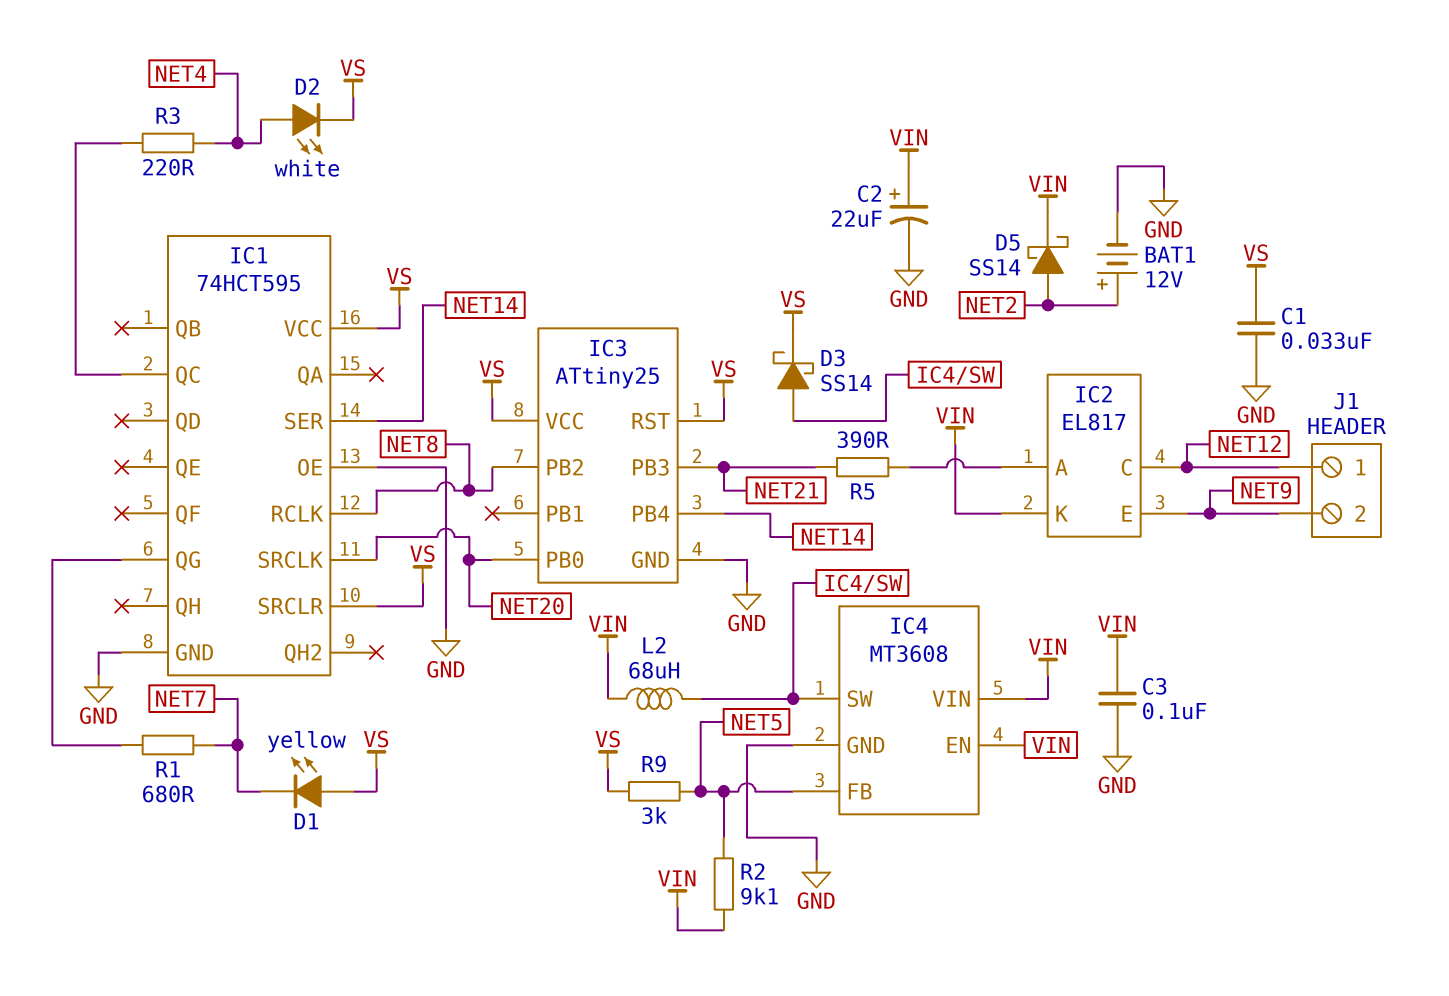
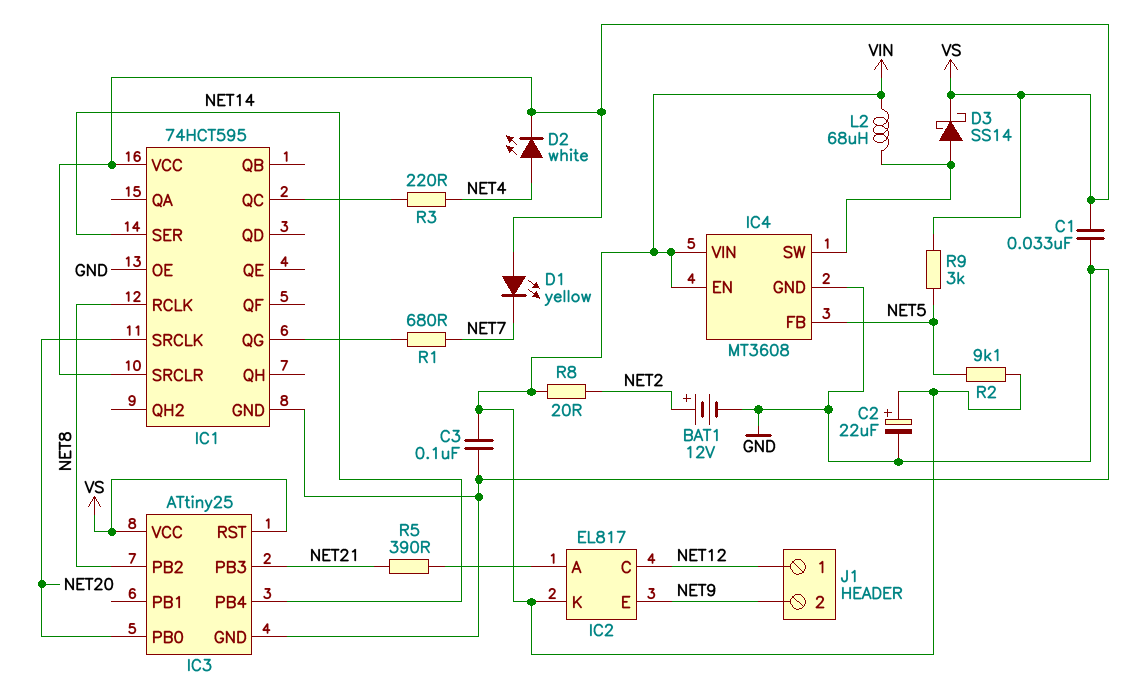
D5: schottky SS14 (A NET2, K VIN) -> none
R8: none -> 20 (NET2, VIN)

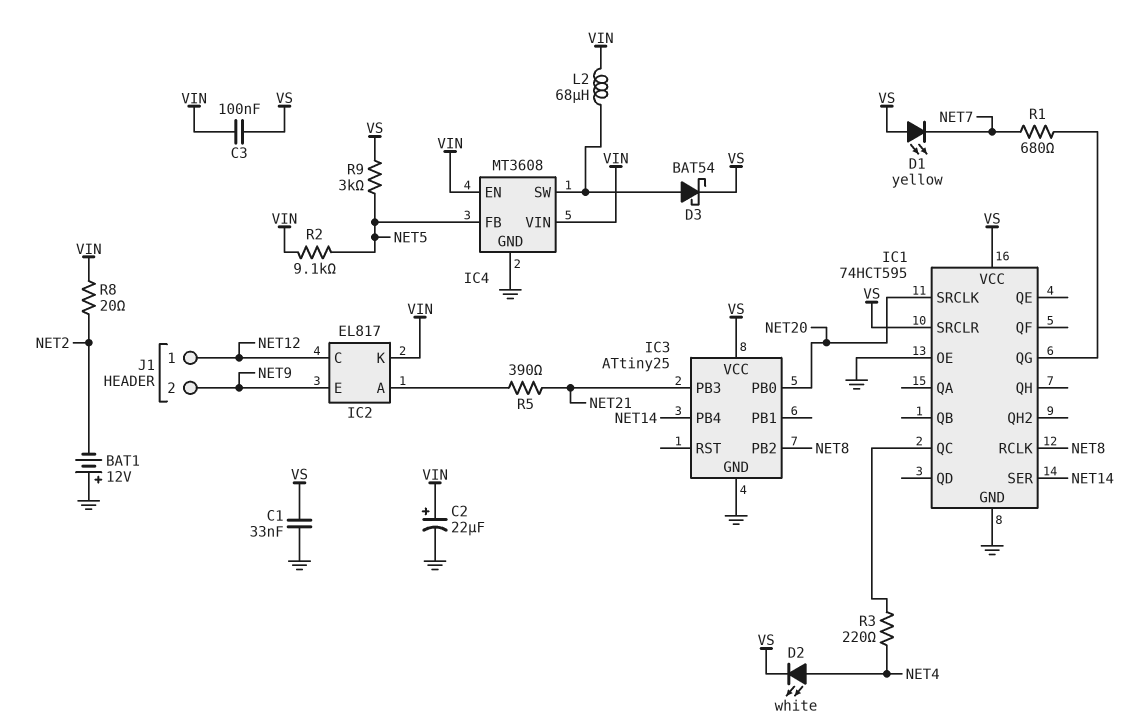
BAT1: 12V (plus NET2, minus GND) -> 12V (plus GND, minus NET2)
C3: 100nF (GND, VIN) -> 100nF (VIN, VS)
D3: schottky SS14 (A IC4/SW, K VS) -> schottky BAT54 (A IC4/SW, K VS)
IC3 pin RST: VS -> none

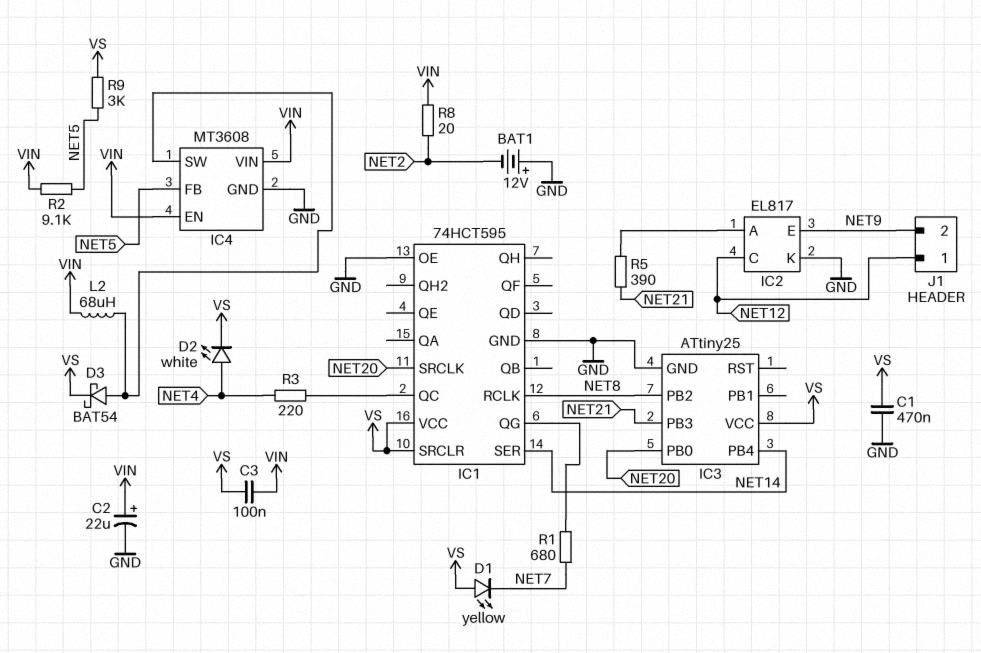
C1: 33nF (GND, VS) -> 470nF (GND, VS)
IC2 pin K: VIN -> GND

